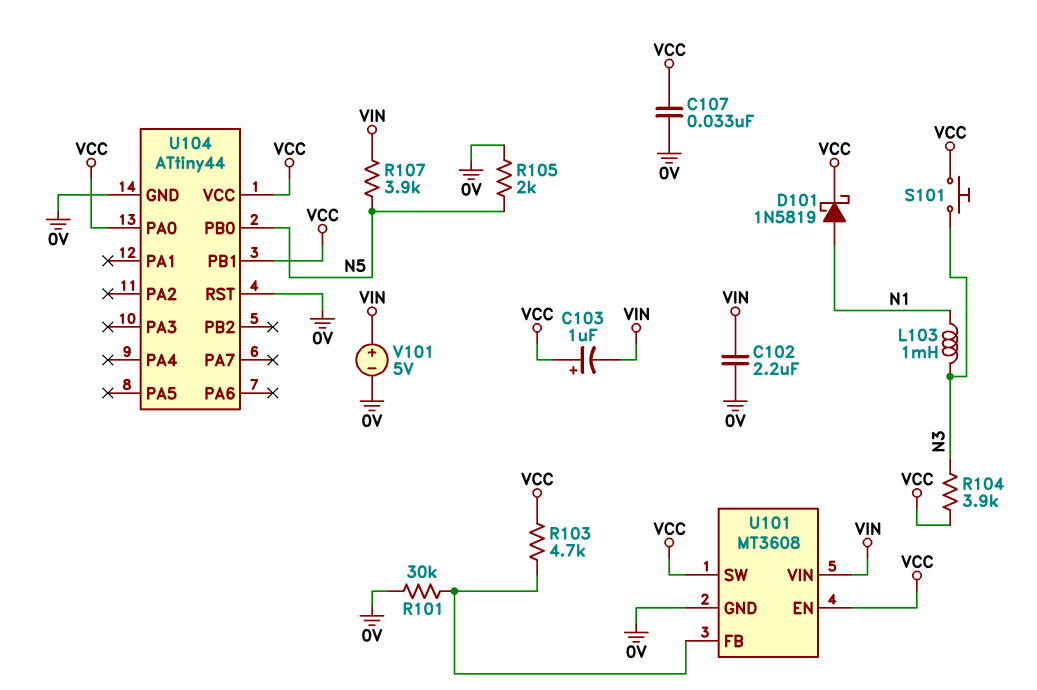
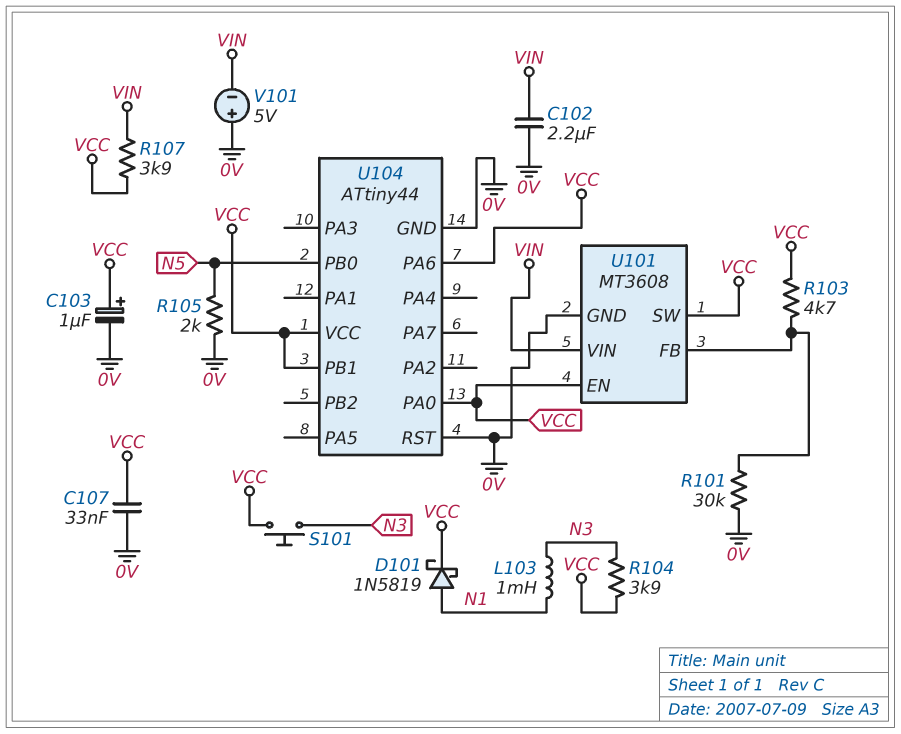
C103: 1uF (plus VCC, minus VIN) -> 1uF (plus VCC, minus 0V)
R107: 3.9k (N5, VIN) -> 3.9k (VCC, VIN)
U104 pin PA6: none -> VCC
V101: 5V (plus VIN, minus 0V) -> 5V (plus 0V, minus VIN)

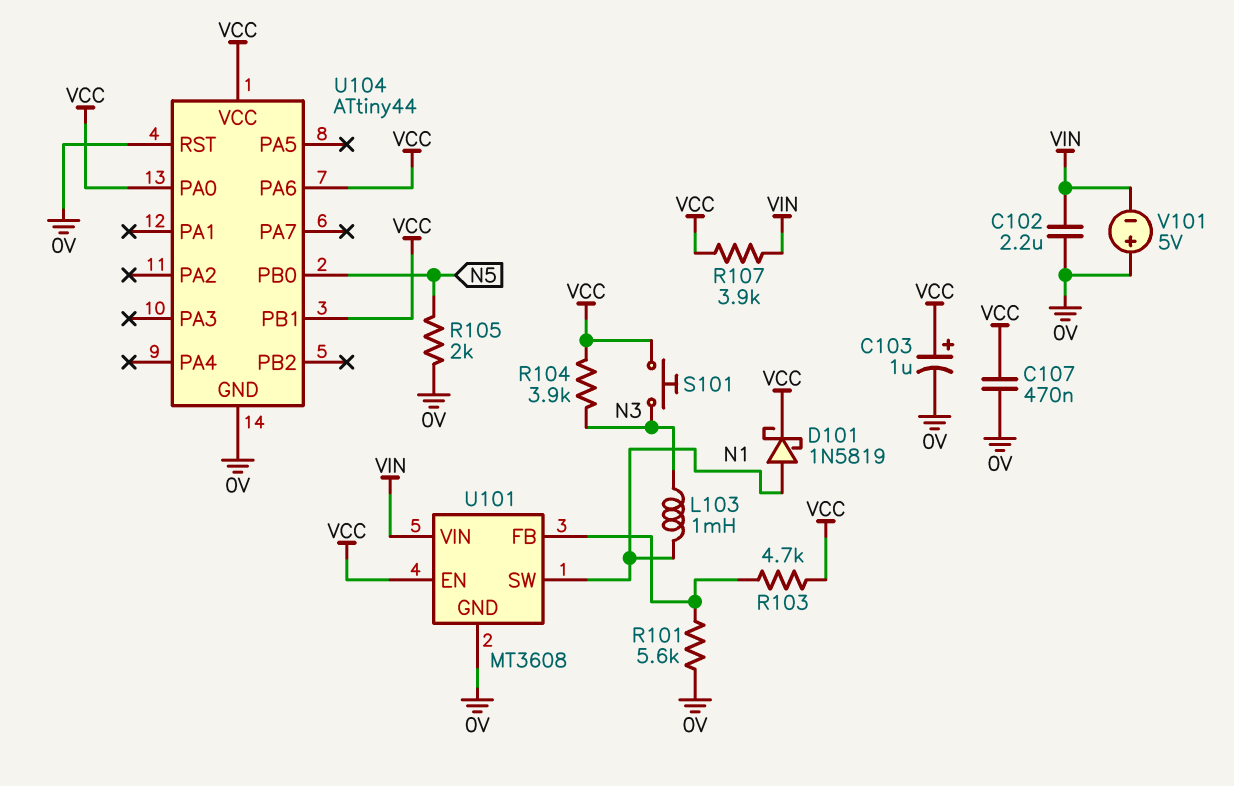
C107: 33nF (0V, VCC) -> 470nF (0V, VCC)
R101: 30k (0V, U101/FB) -> 5.6k (0V, U101/FB)
U101 pin SW: VCC -> N1

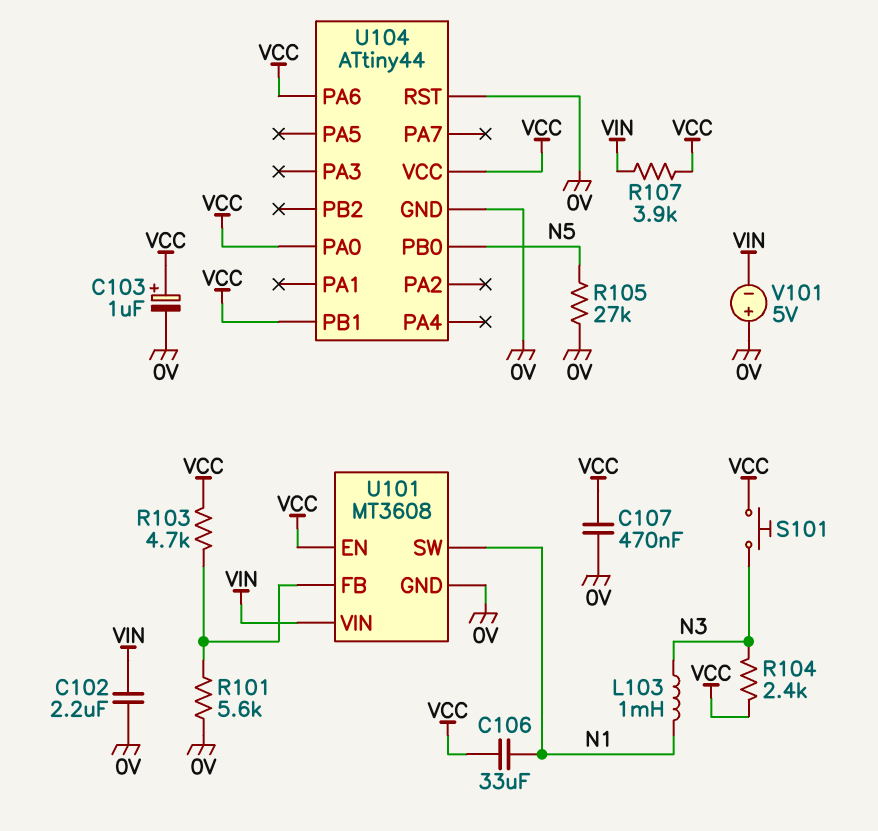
C106: none -> 33uF (N1, VCC)
D101: schottky 1N5819 (A N1, K VCC) -> none
R104: 3.9k (N3, VCC) -> 2.4k (N3, VCC)
R105: 2k (0V, N5) -> 27k (0V, N5)

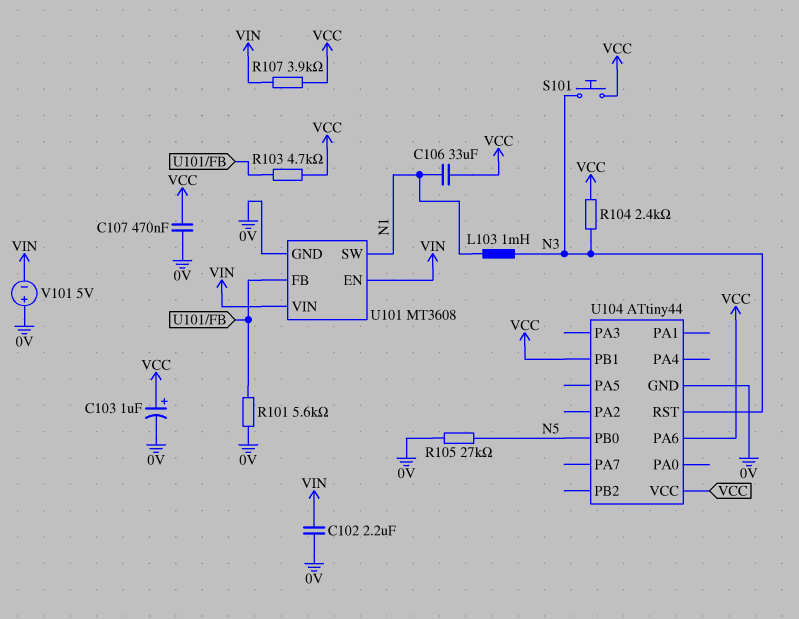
U101 pin EN: VCC -> VIN
U104 pin PA0: VCC -> none
U104 pin RST: 0V -> N3

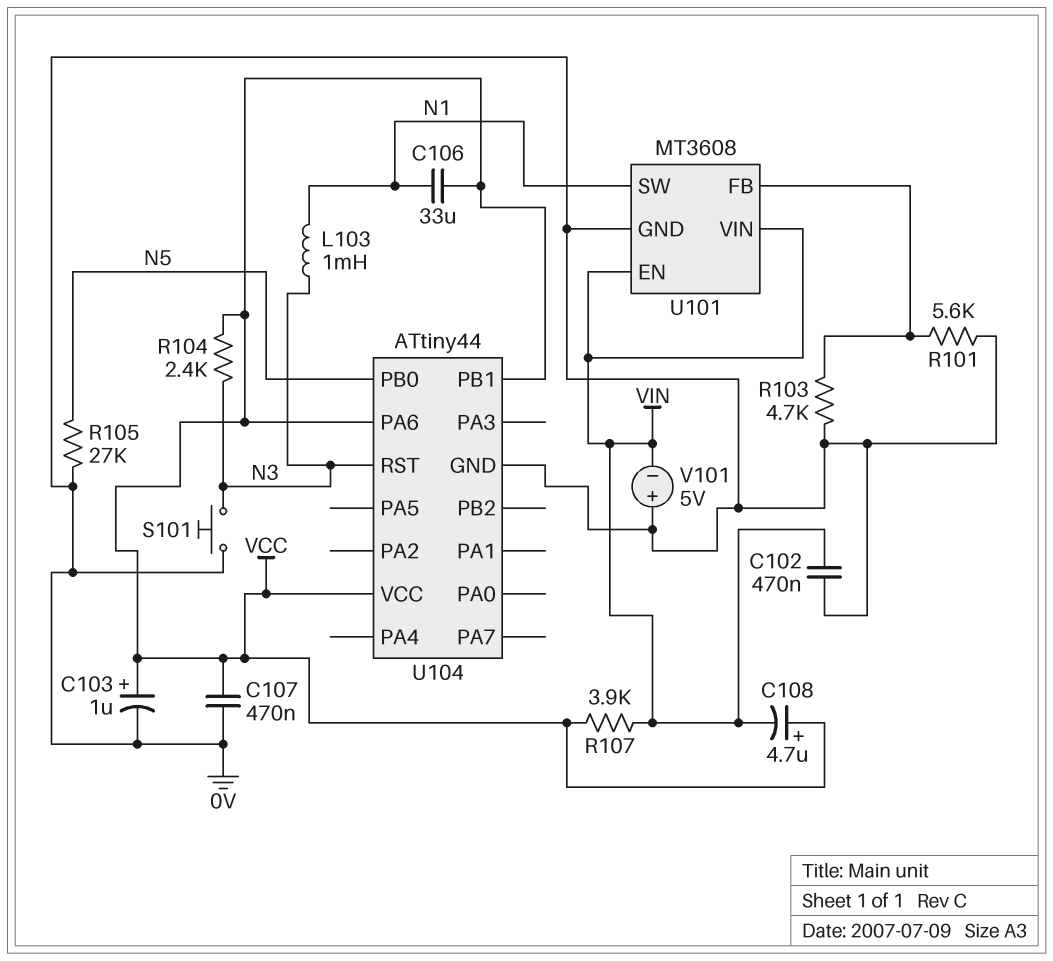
C102: 2.2uF (0V, VIN) -> 470nF (0V, VIN)
C108: none -> 4.7uF (plus VCC, minus VIN)
R103: 4.7k (U101/FB, VCC) -> 4.7k (0V, U101/FB)
S101: button (N3, VCC) -> button (0V, N3)

